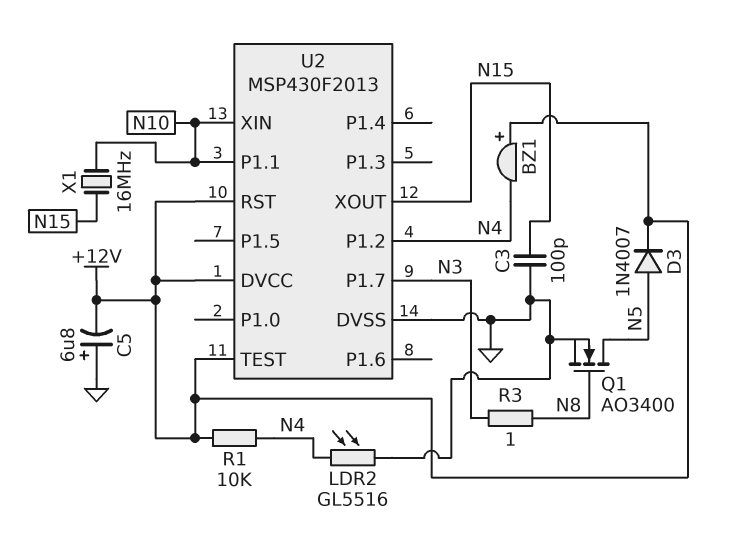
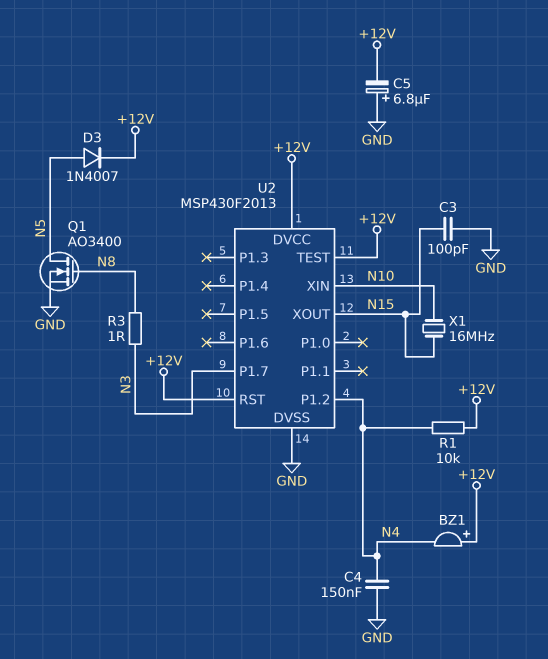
C4: none -> 150nF (GND, N4)
LDR2: GL5516 (GND, N4) -> none
U2 pin P1.1: N10 -> none

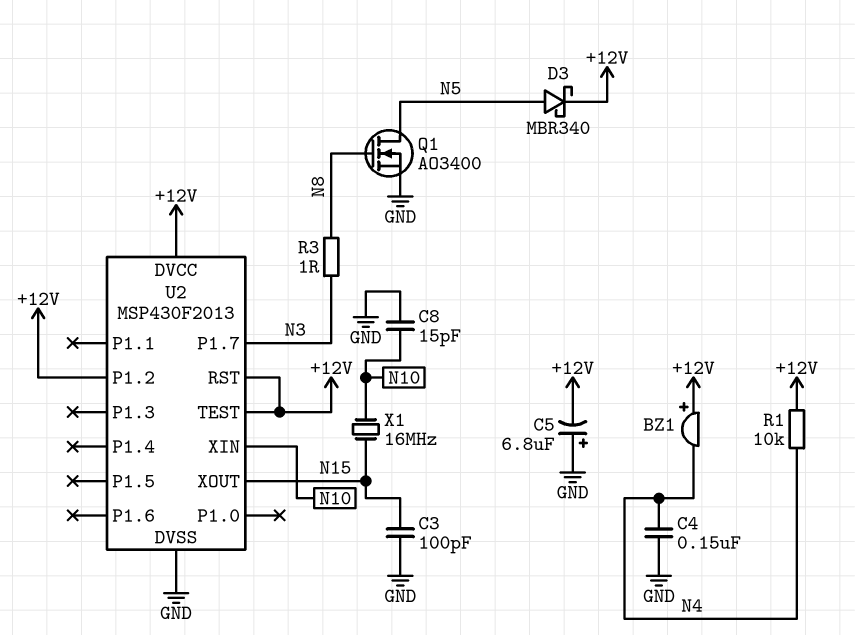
C8: none -> 15pF (GND, N10)
D3: diode 1N4007 (A N5, K +12V) -> schottky MBR340 (A N5, K +12V)
U2 pin P1.2: N4 -> +12V

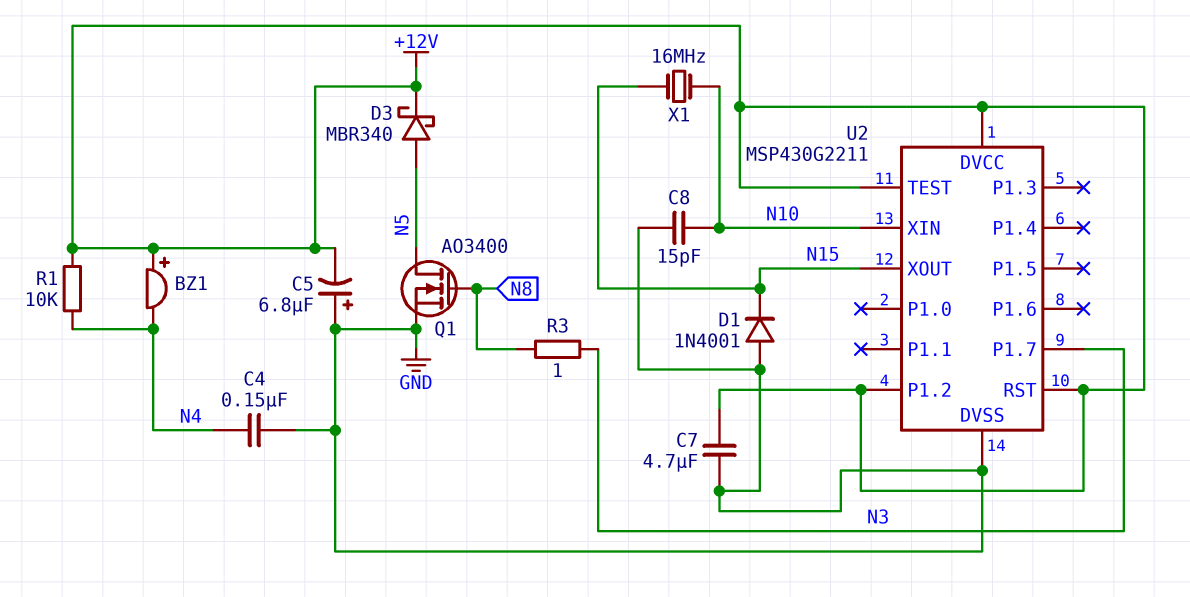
C3: 100pF (GND, N15) -> none
C7: none -> 4.7uF (+12V, GND)
D1: none -> diode 1N4001 (A GND, K N15)
U2: MSP430F2013 -> MSP430G2211

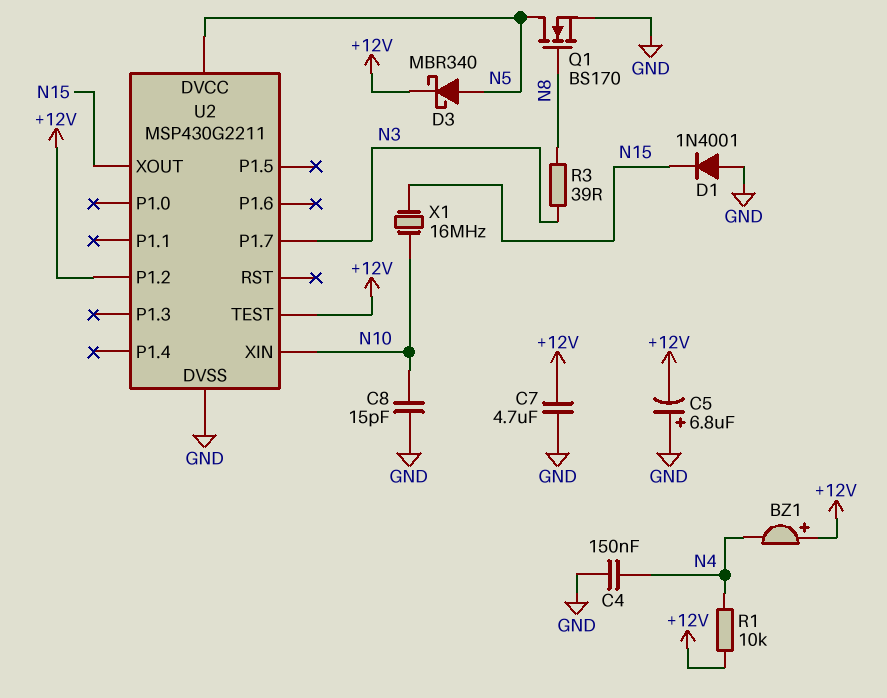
Q1: NMOS AO3400 (G N8, D N5, S GND) -> NMOS BS170 (G N8, D N5, S GND)
R3: 1 (N3, N8) -> 39 (N3, N8)
U2 pin DVCC: +12V -> N5
U2 pin RST: +12V -> none

